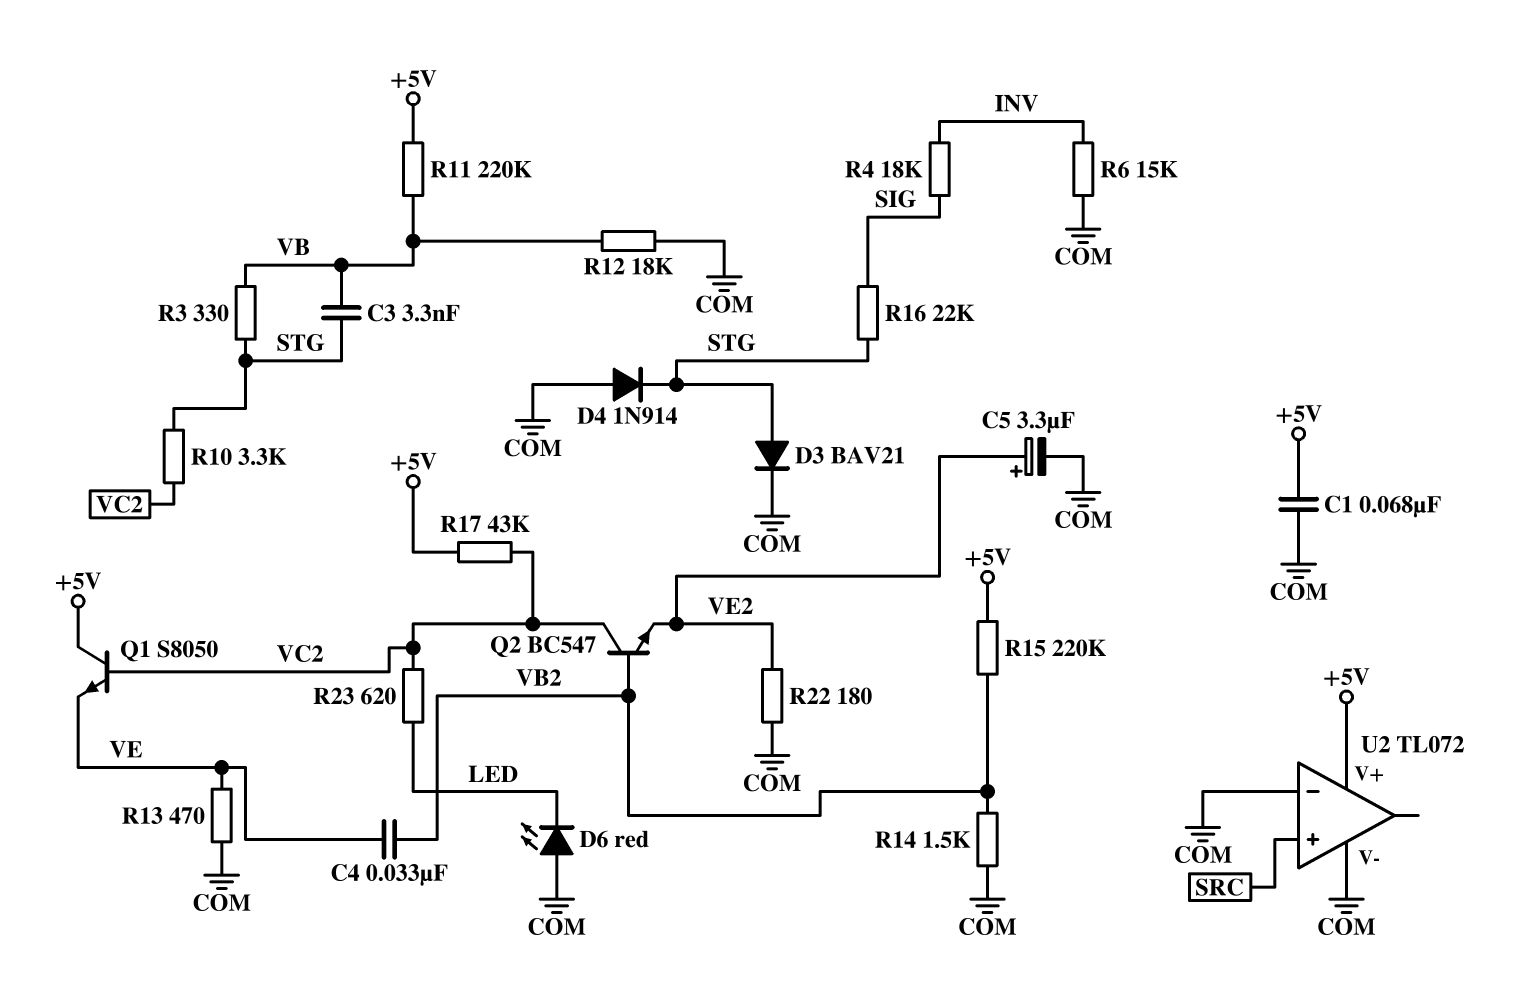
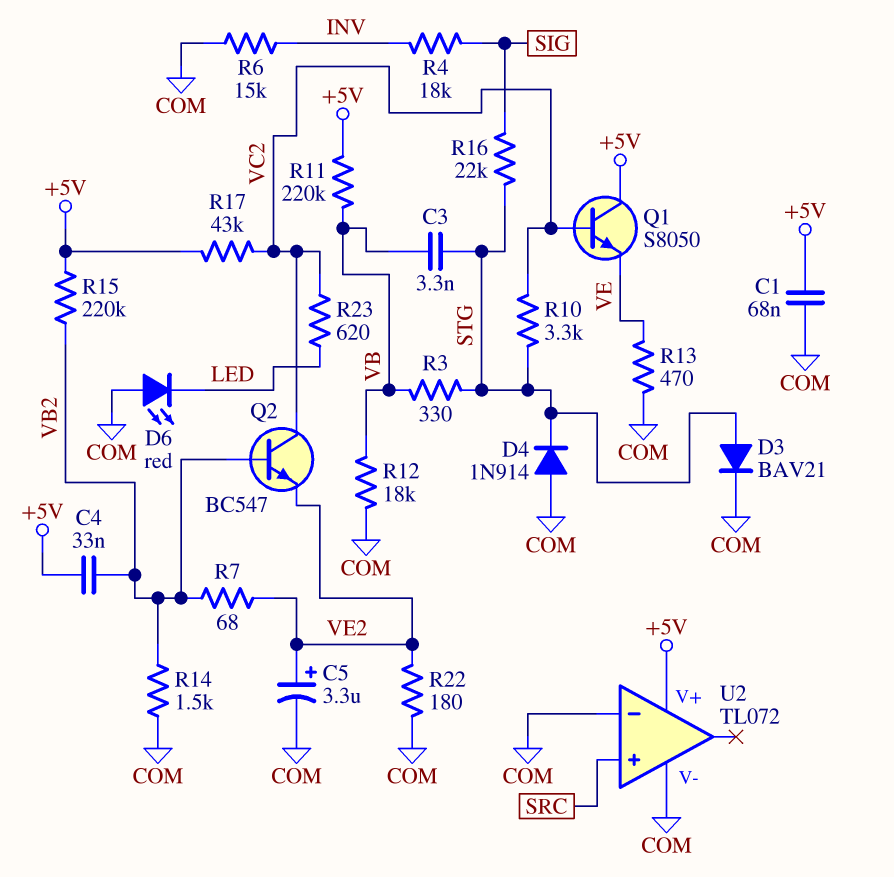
C4: 33nF (VB2, VE) -> 33nF (+5V, VB2)
R7: none -> 68 (VB2, VE2)

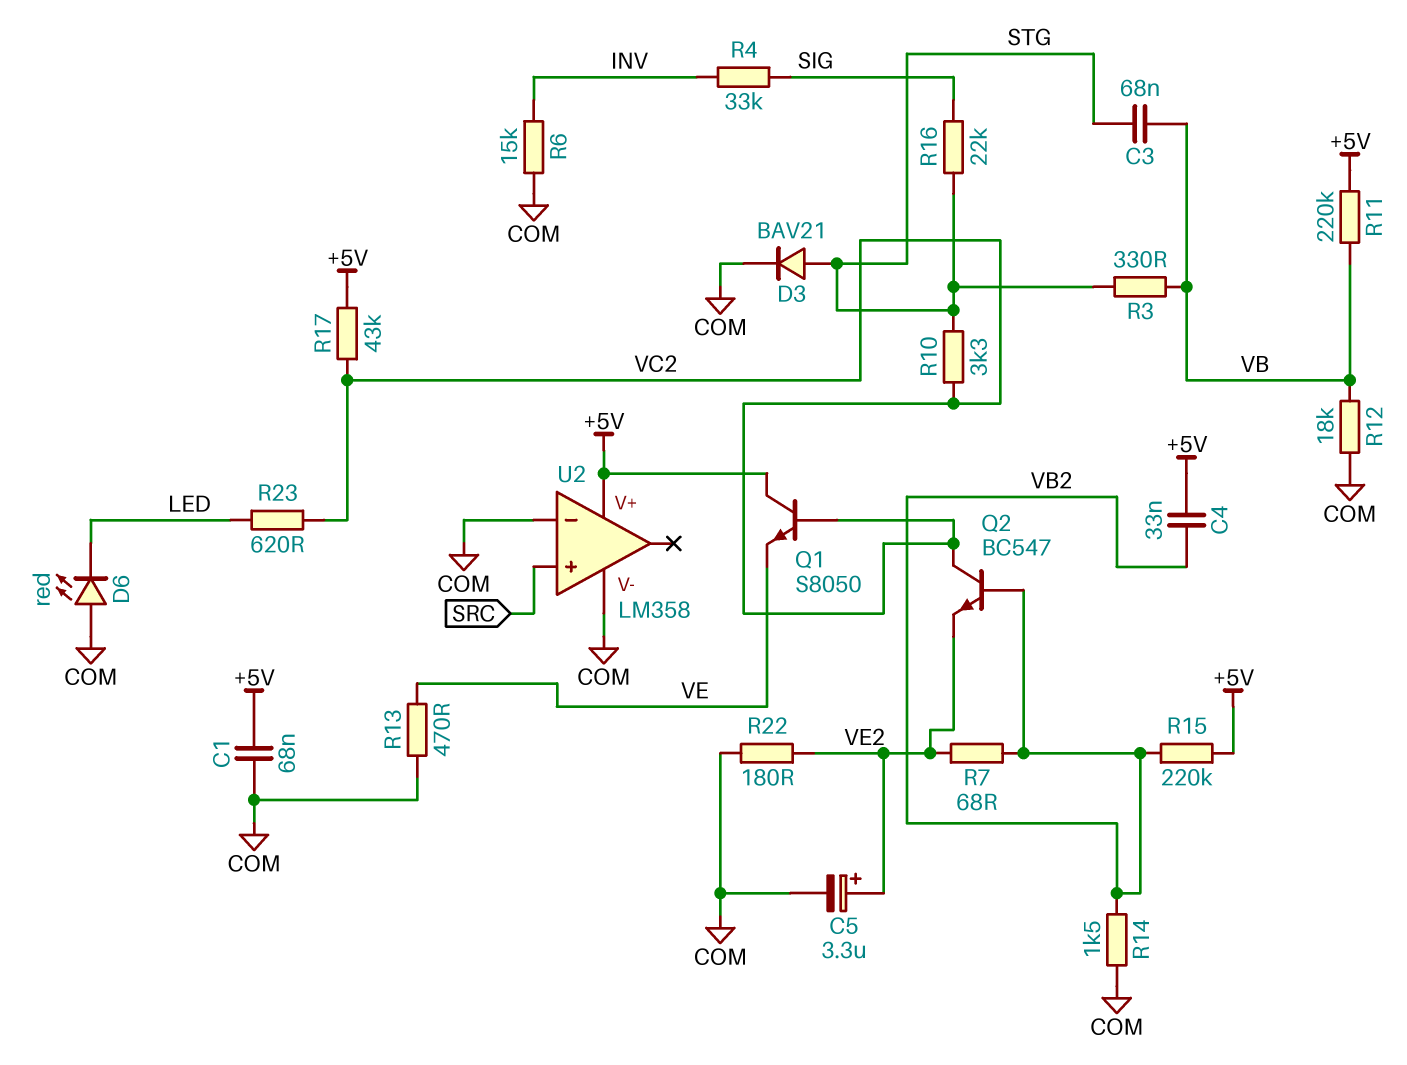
C3: 3.3nF (STG, VB) -> 68nF (STG, VB)
D4: diode 1N914 (A COM, K STG) -> none
R4: 18k (INV, SIG) -> 33k (INV, SIG)
U2: TL072 -> LM358

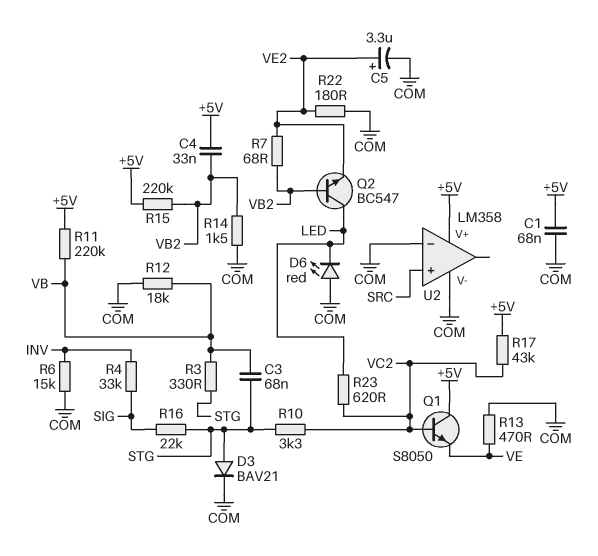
Q2: NPN BC547 (B VB2, C VC2, E VE2) -> NPN BC547 (B VB2, C LED, E VE2)

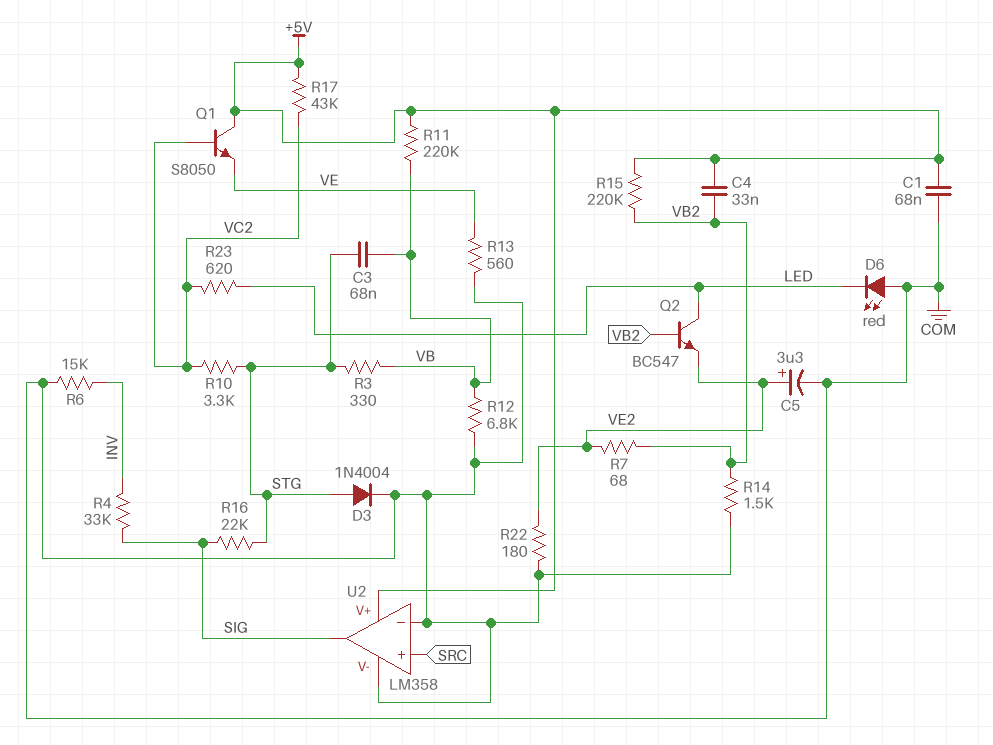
D3: diode BAV21 (A STG, K COM) -> diode 1N4004 (A STG, K COM)
R12: 18k (COM, VB) -> 6.8k (COM, VB)
R13: 470 (COM, VE) -> 560 (COM, VE)
U2 pin out: none -> SIG

